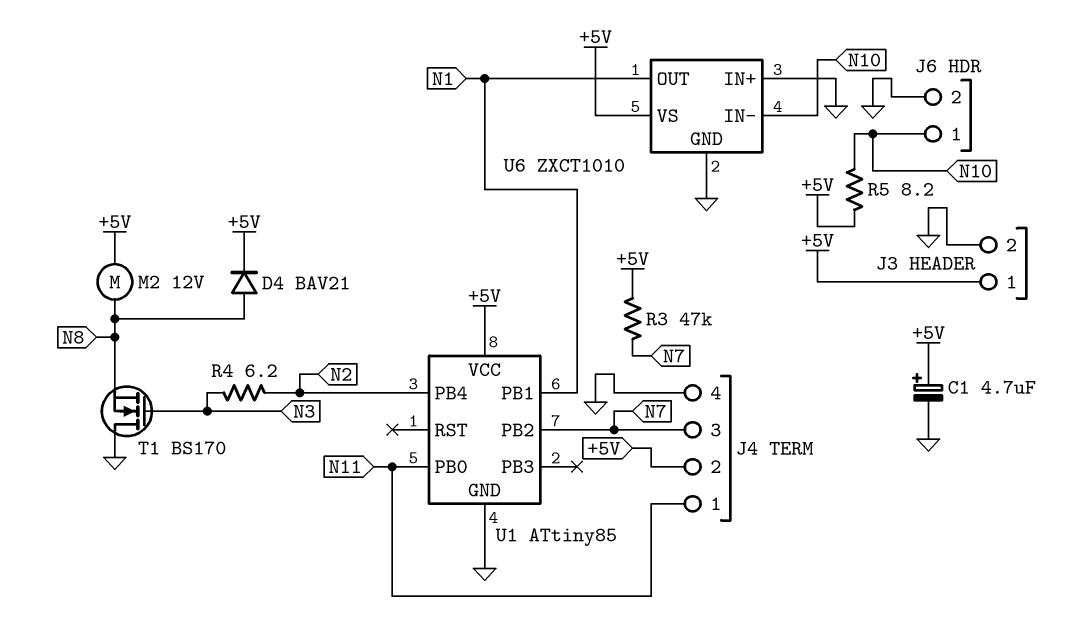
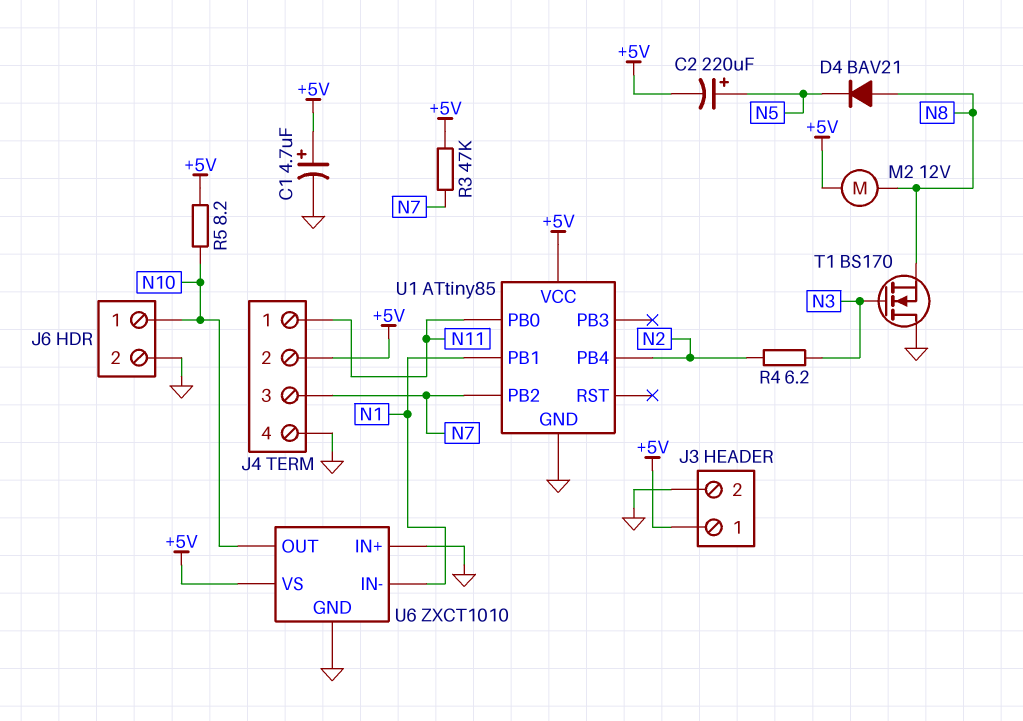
C2: none -> 220uF (plus N5, minus +5V)
D4: diode BAV21 (A N8, K +5V) -> diode BAV21 (A N8, K N5)
U6 pin IN-: N10 -> N1
U6 pin OUT: N1 -> N10

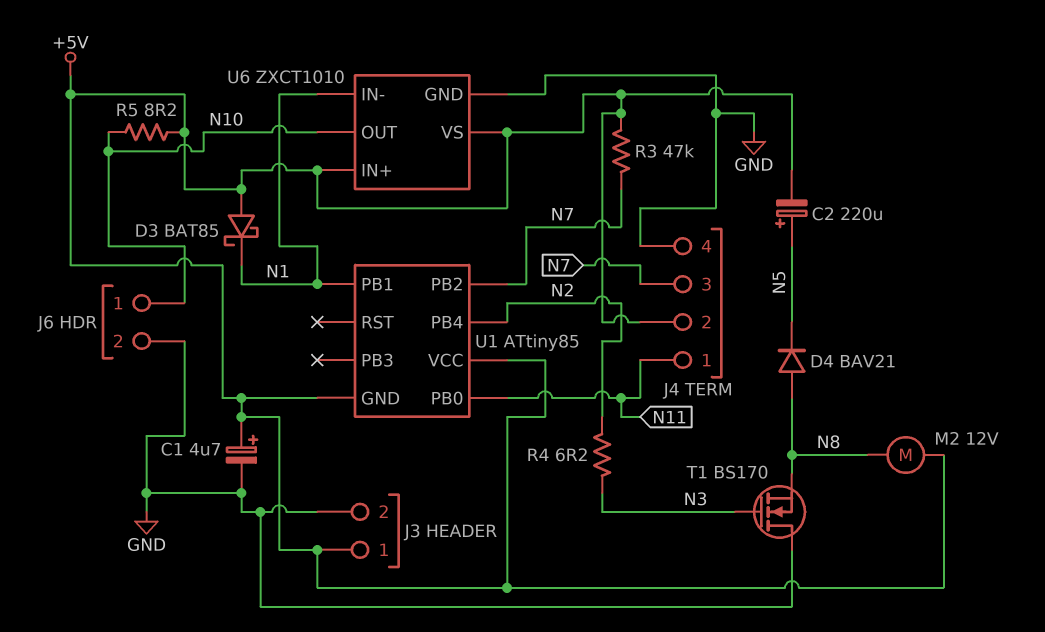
D3: none -> schottky BAT85 (A +5V, K N1)
U1 pin GND: GND -> +5V
U6 pin IN+: GND -> +5V

